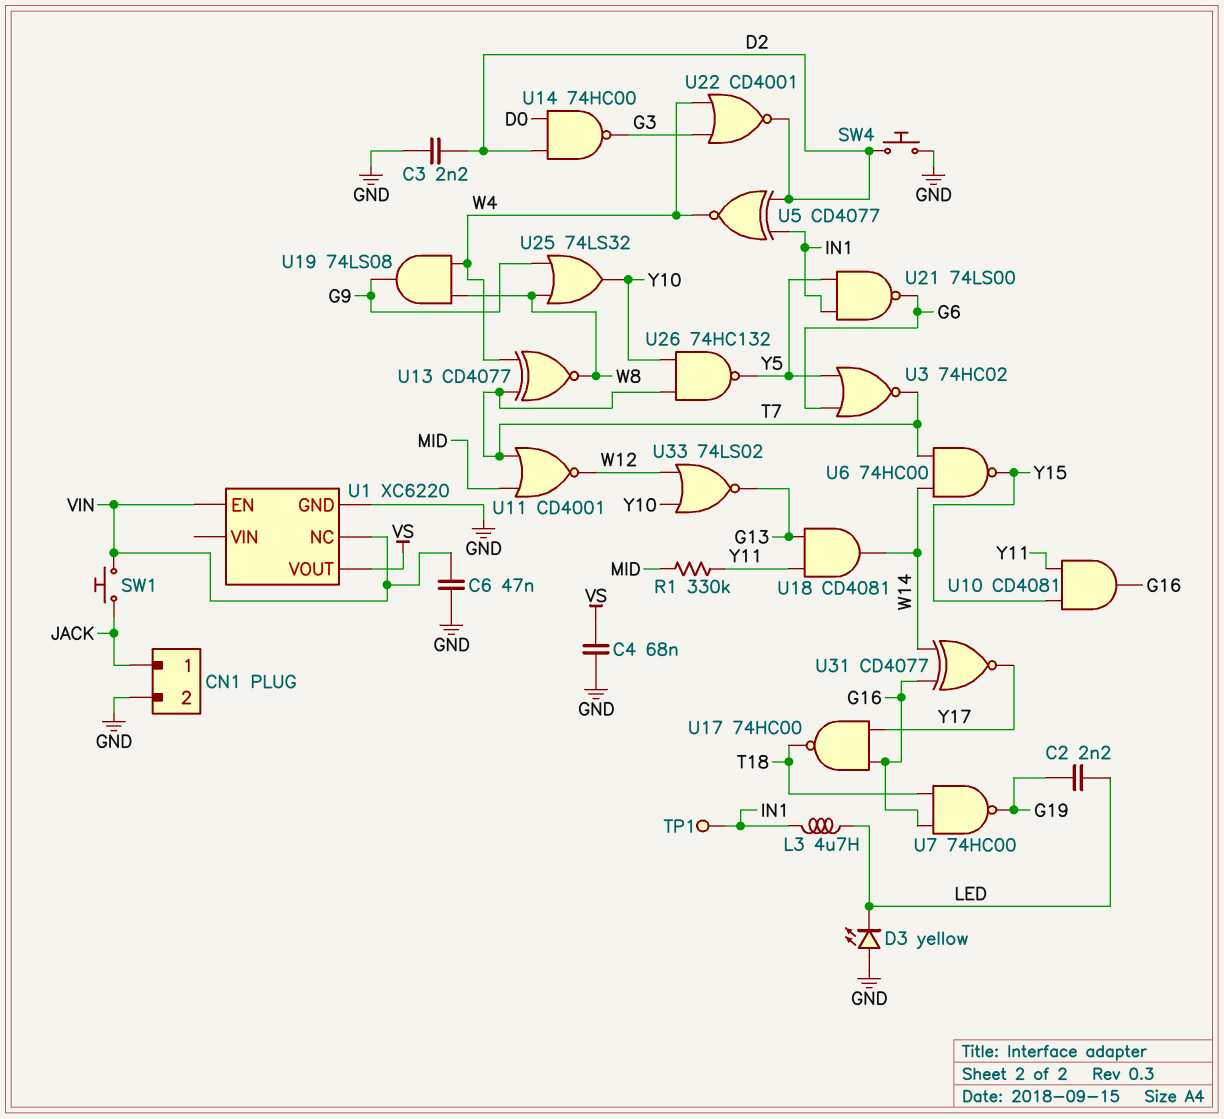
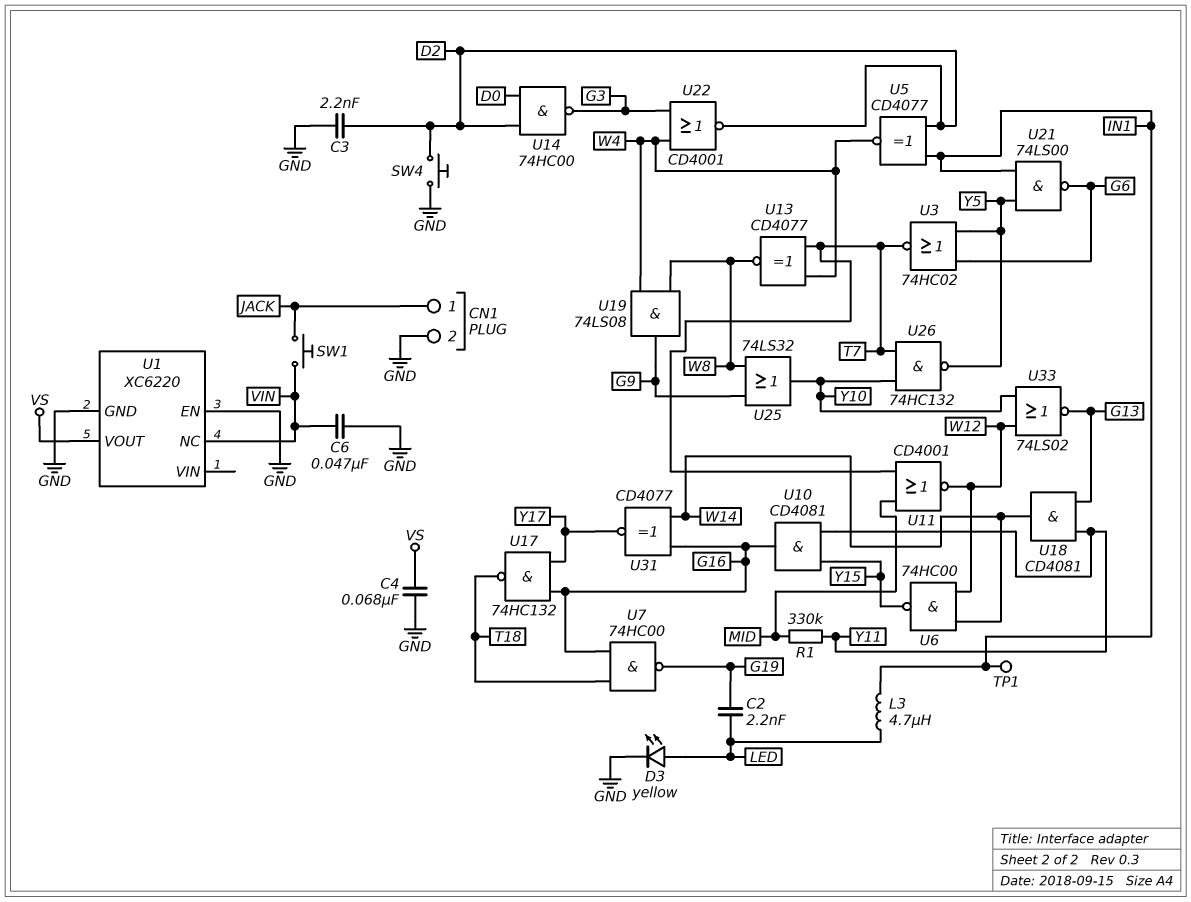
D3: LED yellow (A GND, K LED) -> LED yellow (A LED, K GND)
U1 pin EN: VIN -> GND
U6: NAND 74HC00 (in T7, in W14, out Y15) -> NAND 74HC00 (in W12, in W14, out Y15)
U17: NAND 74HC00 (in G16, in Y17, out T18) -> NAND 74HC132 (in G16, in Y17, out T18)

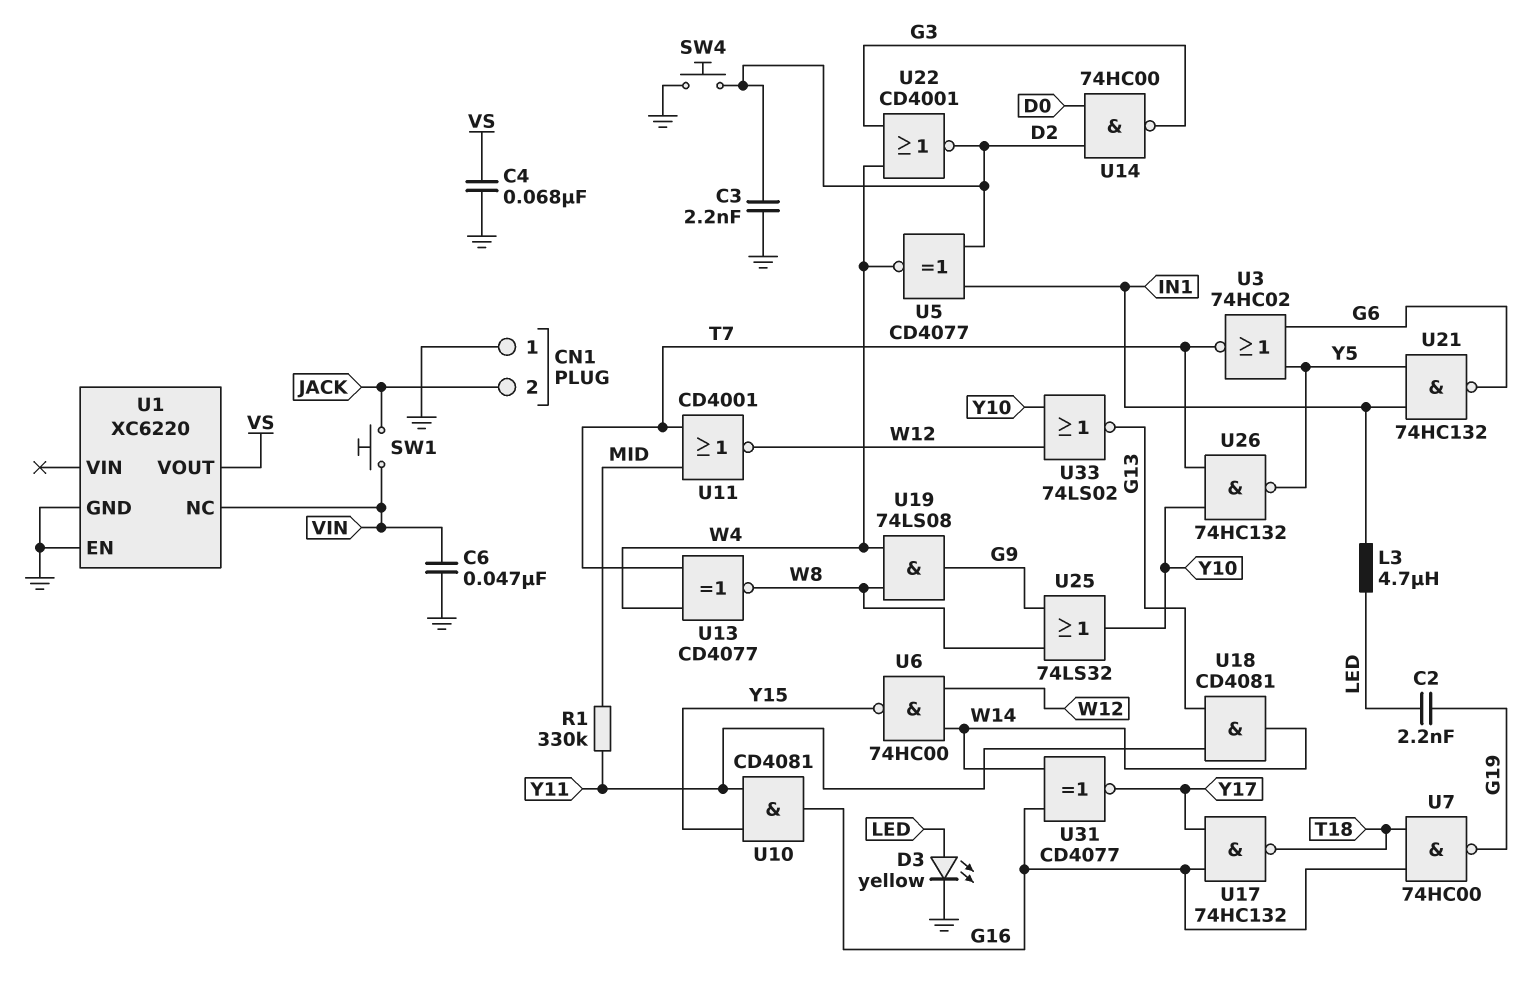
CN1 pin 1: JACK -> GND
CN1 pin 2: GND -> JACK
TP1: test point (IN1) -> none
U21: NAND 74LS00 (in IN1, in Y5, out G6) -> NAND 74HC132 (in IN1, in Y5, out G6)

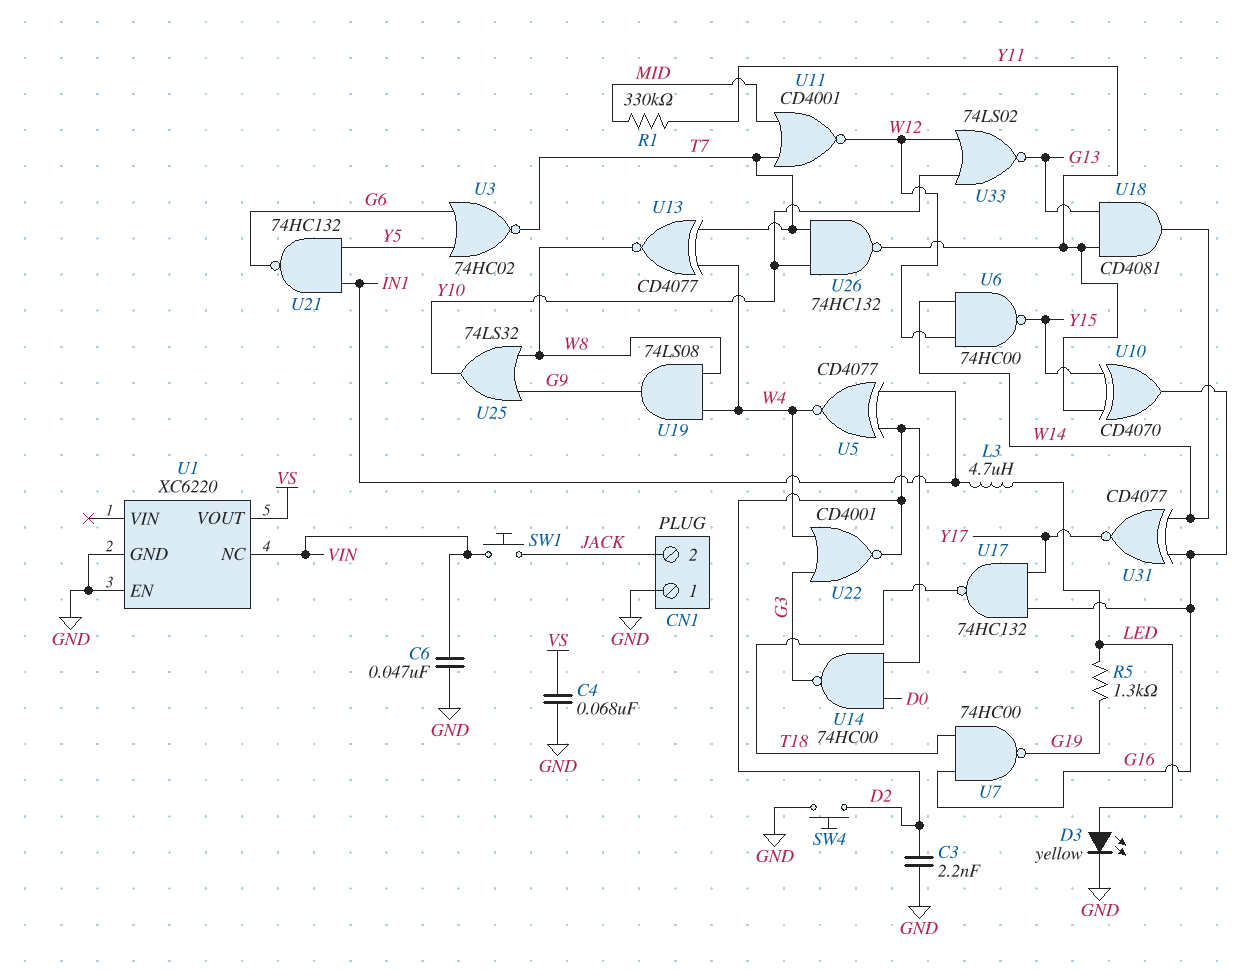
C2: 2.2nF (G19, LED) -> none
R5: none -> 1.3k (G19, LED)
U10: AND CD4081 (in Y11, in Y15, out G16) -> XOR CD4070 (in Y11, in Y15, out G16)
U26: NAND 74HC132 (in T7, in Y10, out Y5) -> NAND 74HC132 (in T7, in Y10, out Y11)

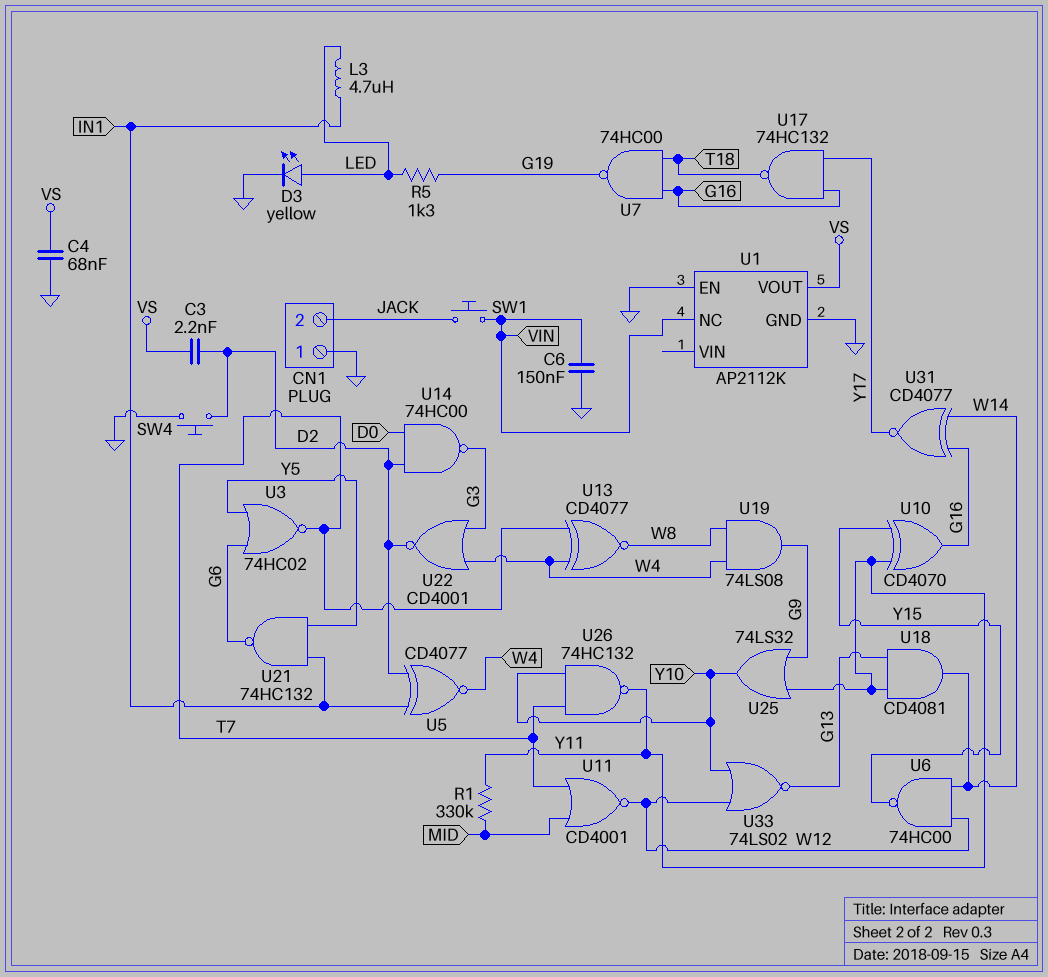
C3: 2.2nF (D2, GND) -> 2.2nF (D2, VS)
C6: 47nF (GND, VIN) -> 150nF (GND, VIN)
U1: XC6220 -> AP2112K
U25: OR 74LS32 (in G9, in W8, out Y10) -> OR 74LS32 (in G9, in Y11, out Y10)

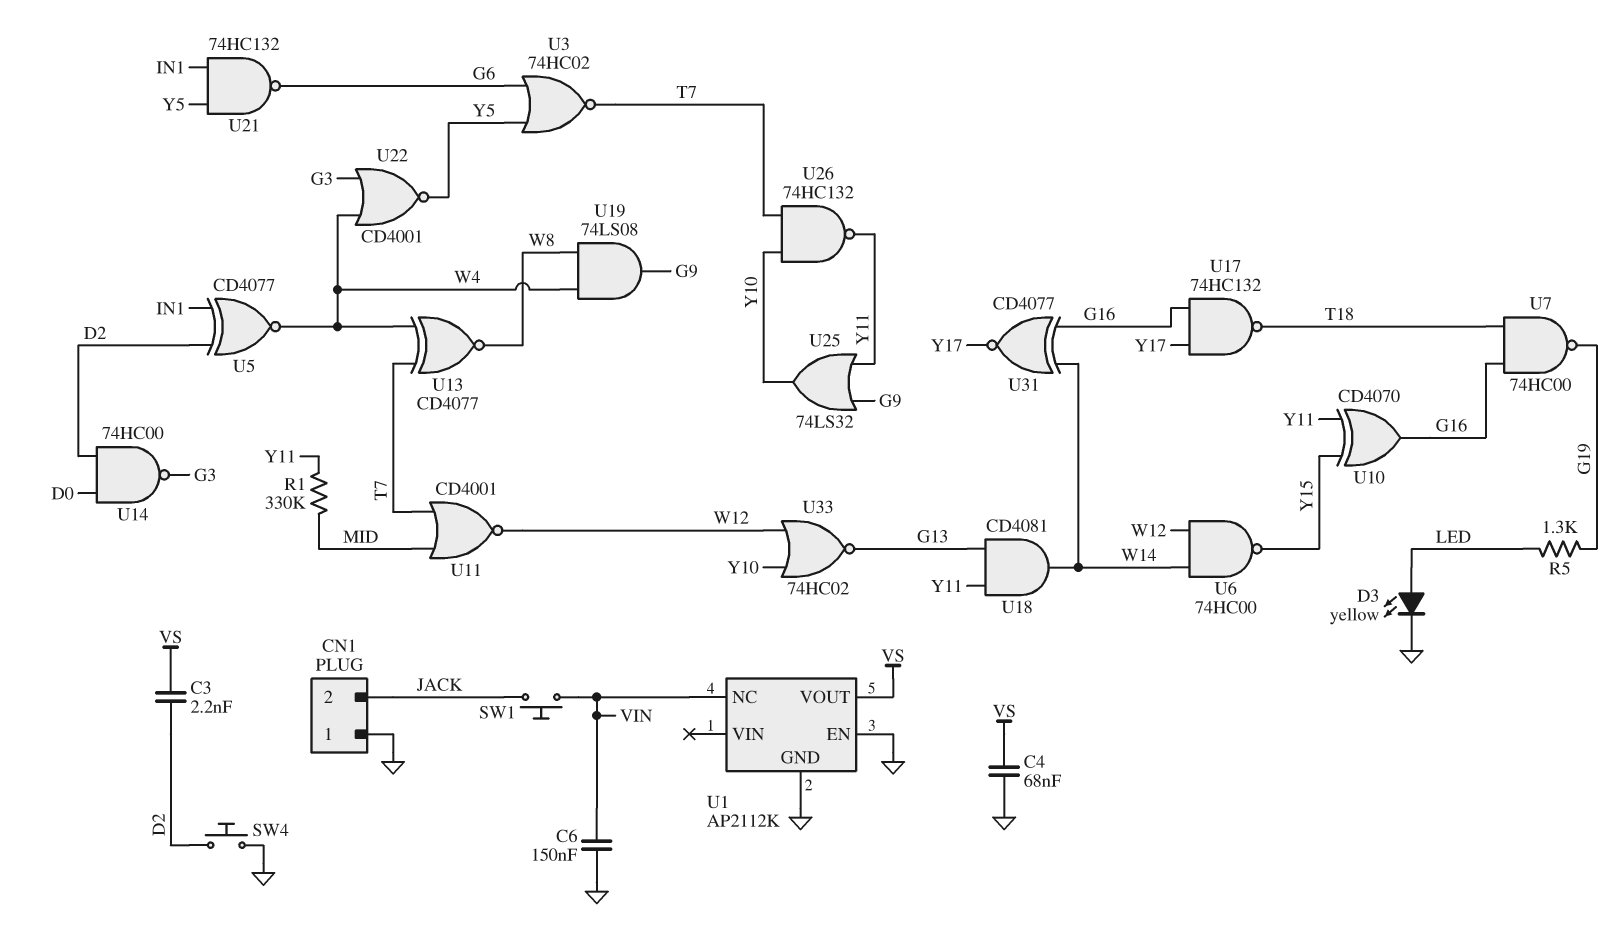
L3: 4.7uH (IN1, LED) -> none
U22: NOR CD4001 (in G3, in W4, out D2) -> NOR CD4001 (in G3, in W4, out Y5)
U33: NOR 74LS02 (in W12, in Y10, out G13) -> NOR 74HC02 (in W12, in Y10, out G13)

